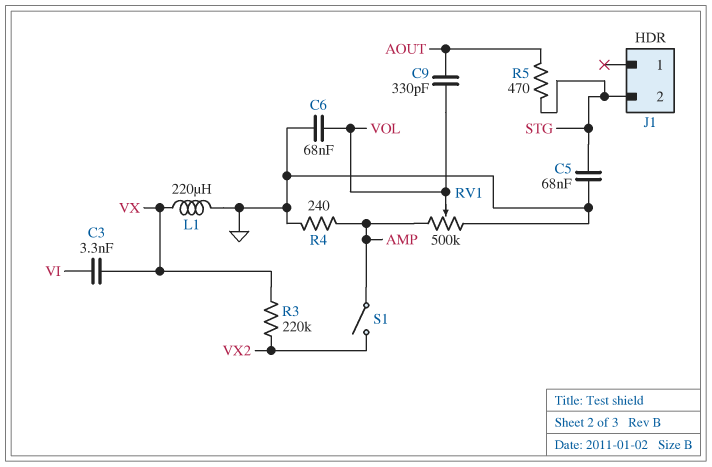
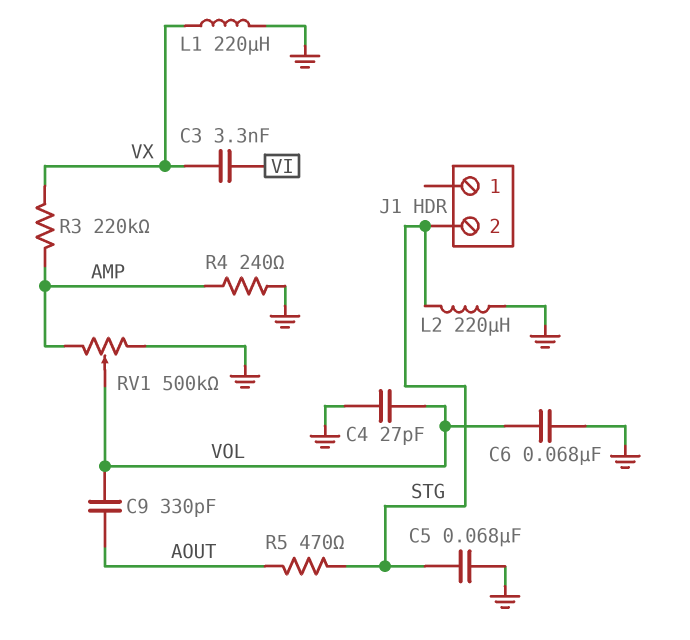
C4: none -> 27pF (GND, VOL)
L2: none -> 220uH (GND, STG)
R3: 220k (VX, VX2) -> 220k (AMP, VX)
S1: switch (AMP, VX2) -> none

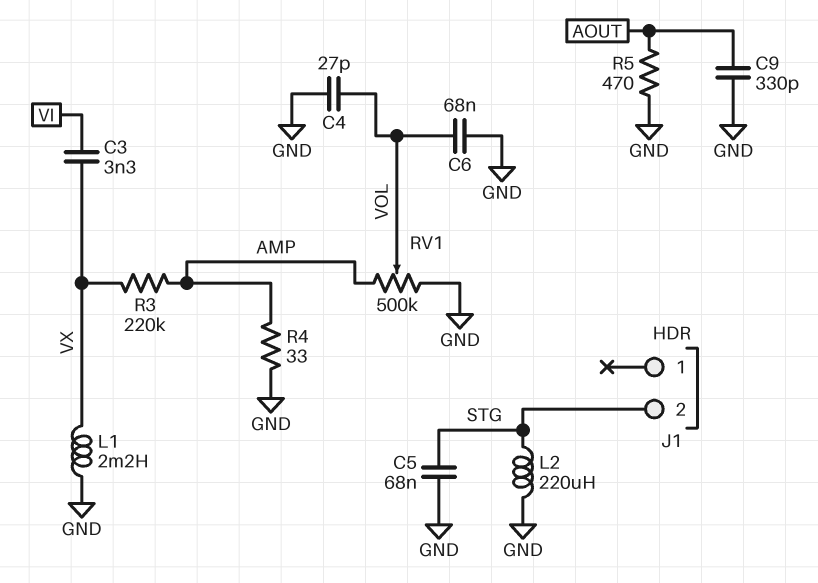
C9: 330pF (AOUT, VOL) -> 330pF (AOUT, GND)
L1: 220uH (GND, VX) -> 2.2mH (GND, VX)
R4: 240 (AMP, GND) -> 33 (AMP, GND)
R5: 470 (AOUT, STG) -> 470 (AOUT, GND)

